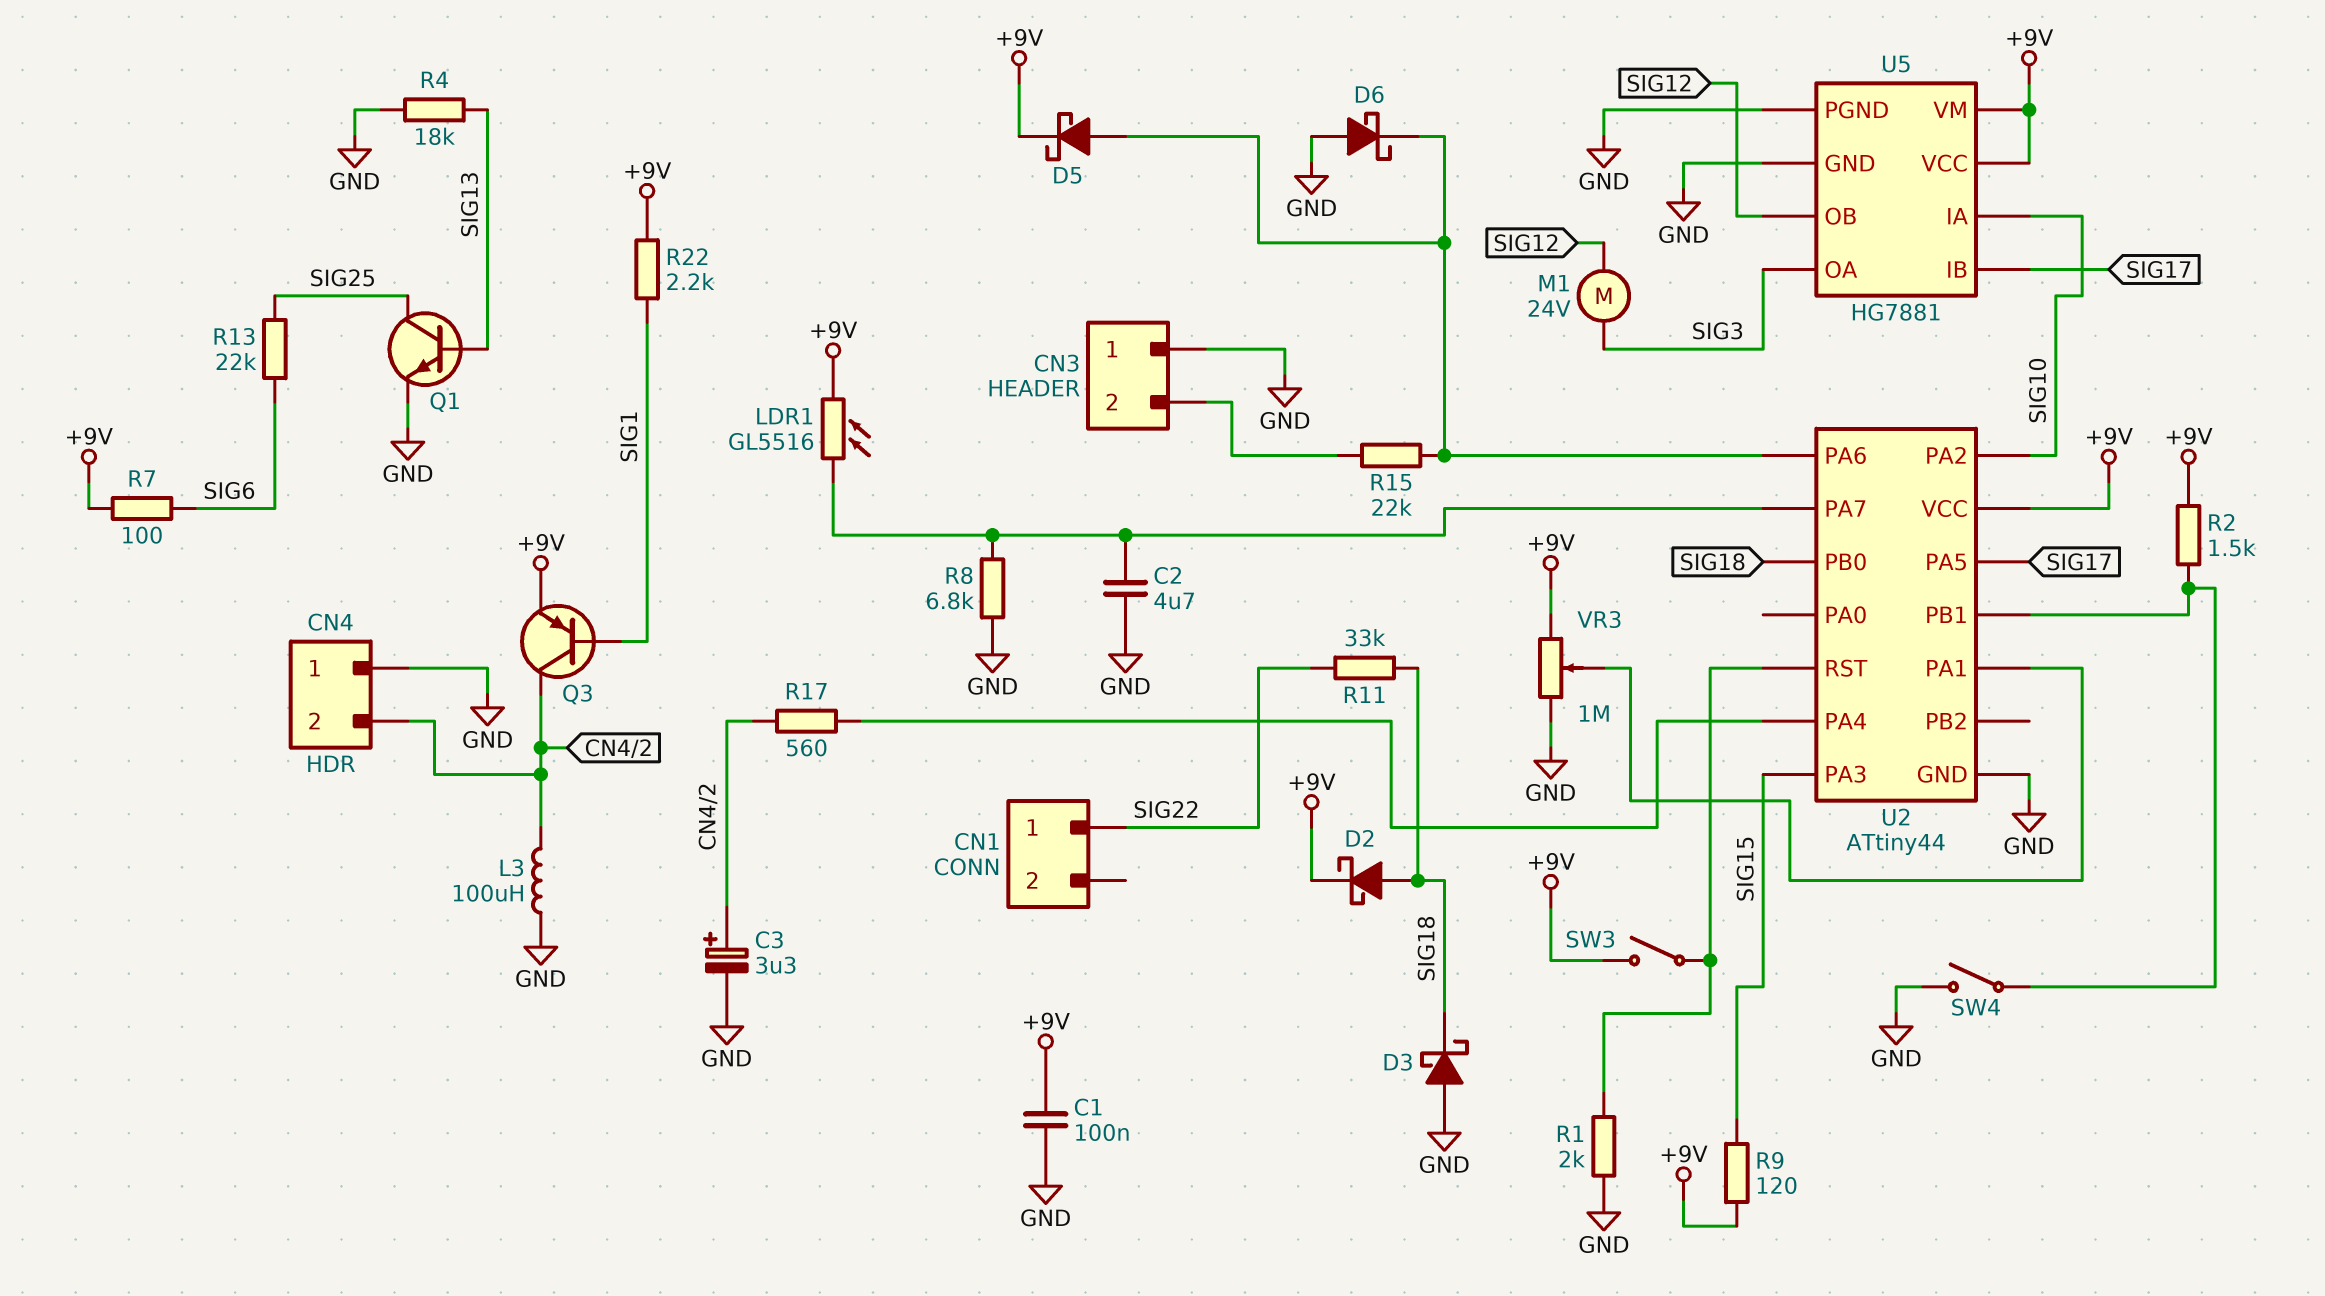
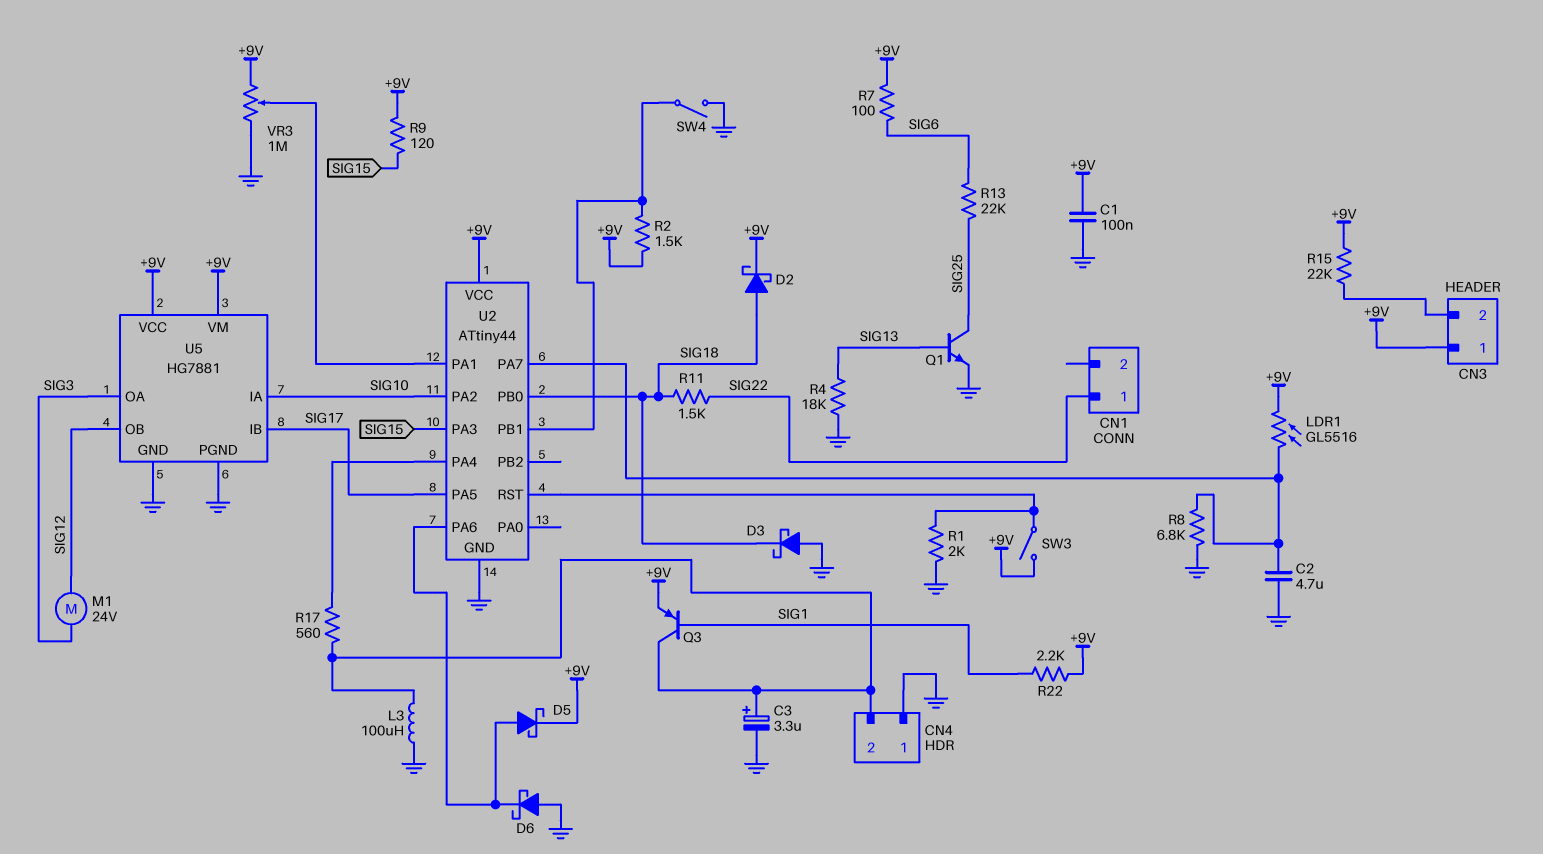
CN3 pin 1: GND -> +9V
R11: 33k (SIG18, SIG22) -> 1.5k (SIG18, SIG22)
R15: 22k (CN3/2, U2/PA6) -> 22k (+9V, CN3/2)

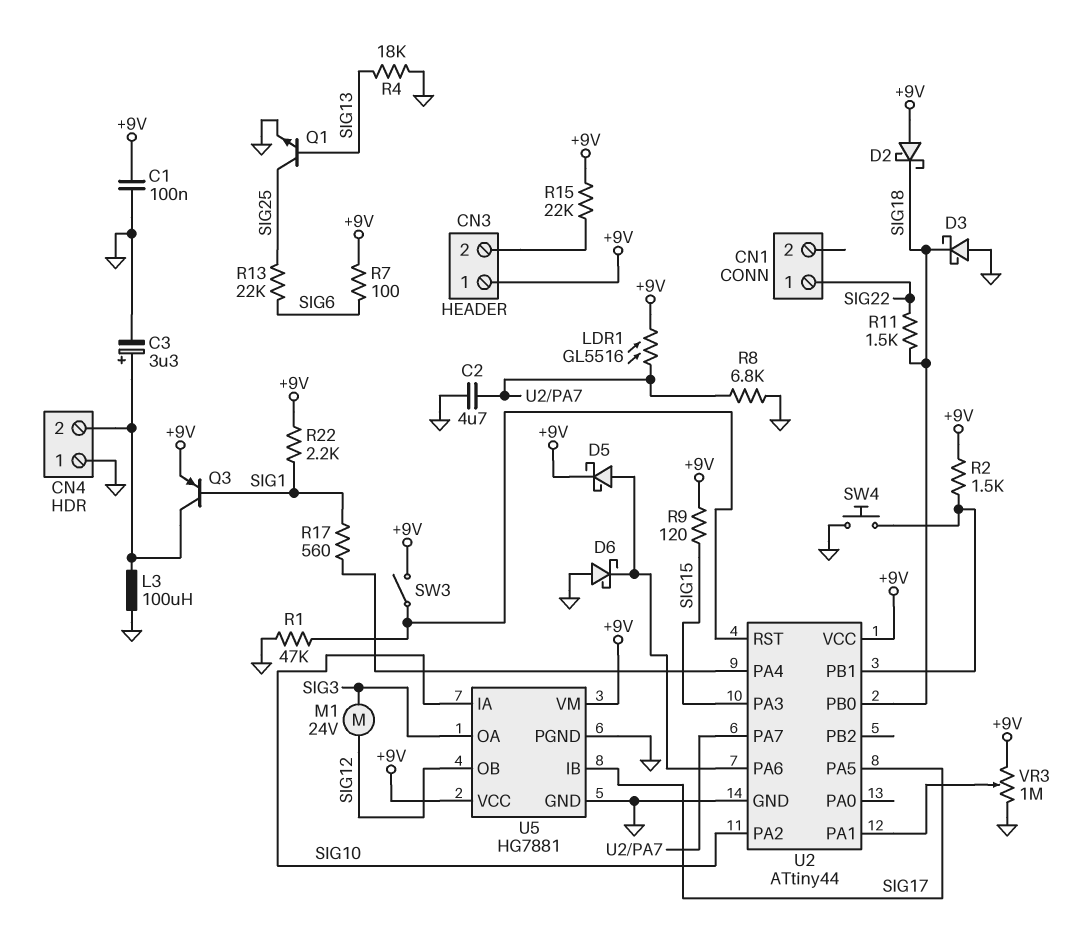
D2: schottky (A SIG18, K +9V) -> schottky (A +9V, K SIG18)
R1: 2k (GND, U2/RST) -> 47k (GND, U2/RST)
R17: 560 (CN4/2, U2/PA4) -> 560 (SIG1, U2/PA4)
SW4: switch (GND, U2/PB1) -> button (GND, U2/PB1)

